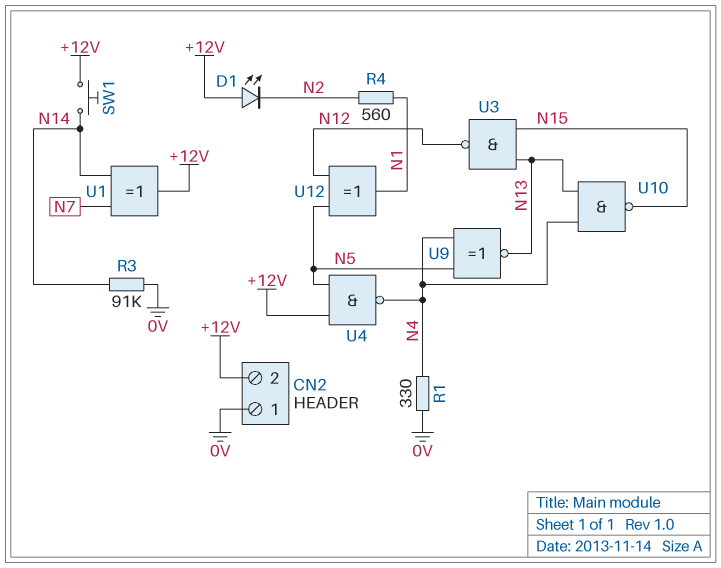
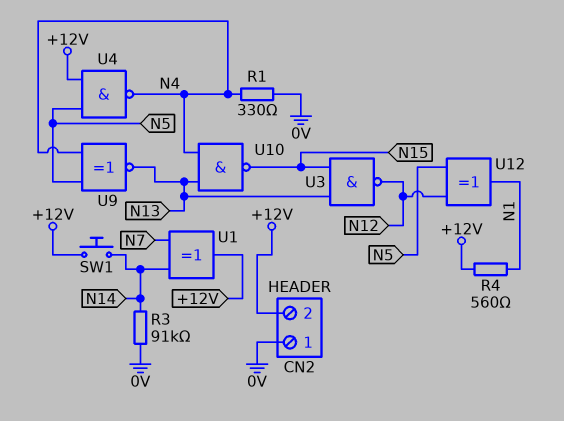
D1: LED (A +12V, K N2) -> none
R4: 560 (N1, N2) -> 560 (+12V, N1)

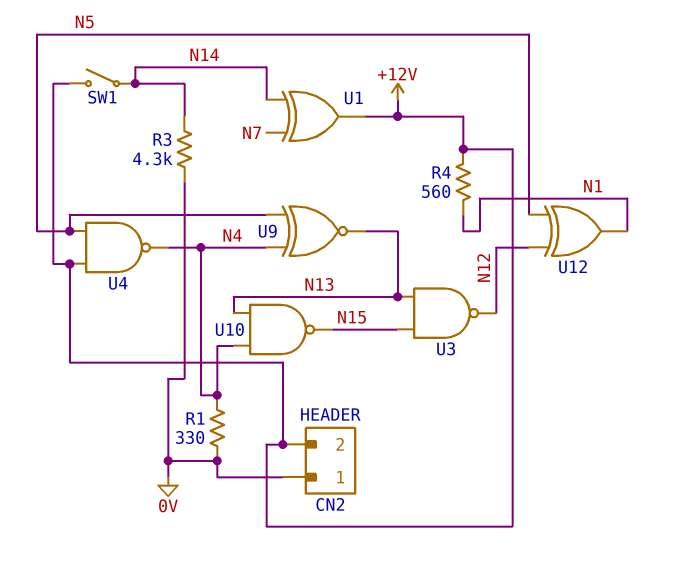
R3: 91k (0V, N14) -> 4.3k (0V, N14)
SW1: button (+12V, N14) -> switch (+12V, N14)

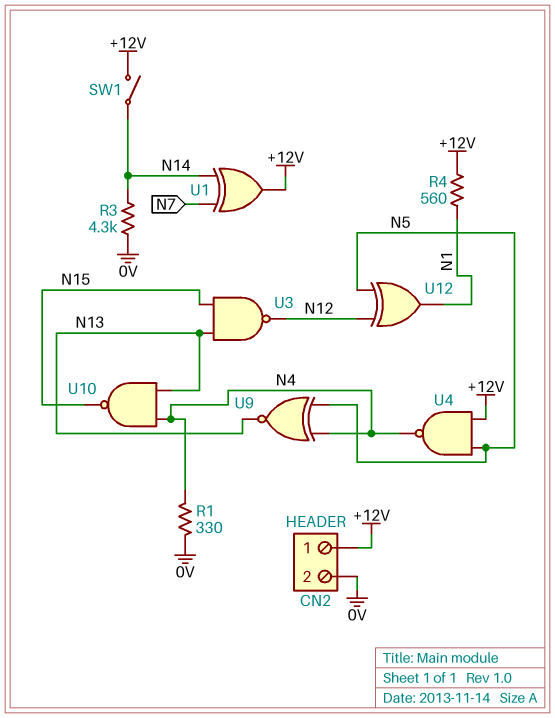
CN2 pin 1: 0V -> +12V
CN2 pin 2: +12V -> 0V

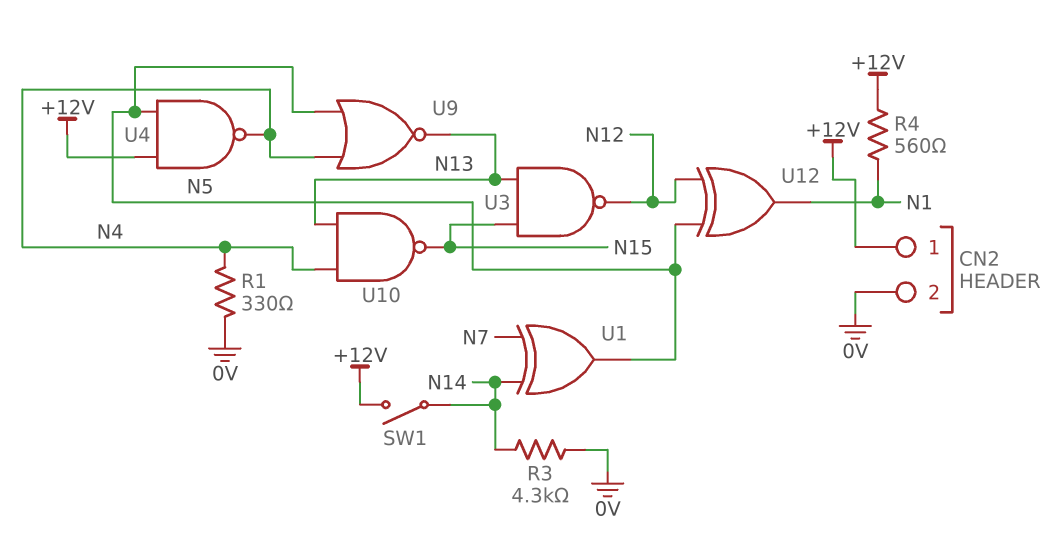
U1: XOR (in N7, in N14, out +12V) -> XOR (in N7, in N14, out N5)
U9: XNOR (in N4, in N5, out N13) -> NOR (in N4, in N5, out N13)

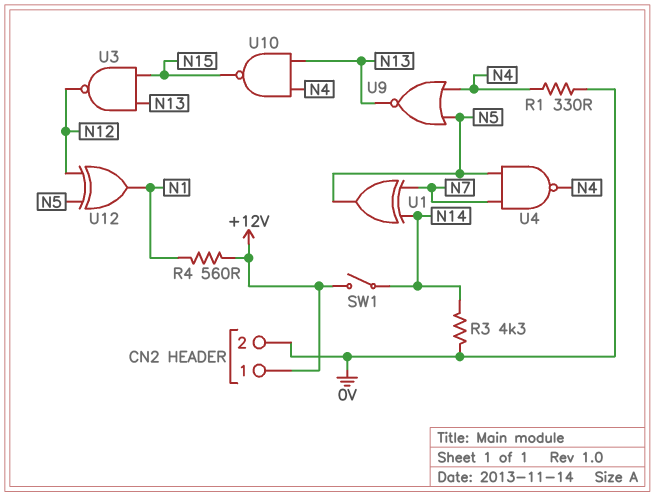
U4: NAND (in +12V, in N5, out N4) -> NAND (in N5, in N7, out N4)

